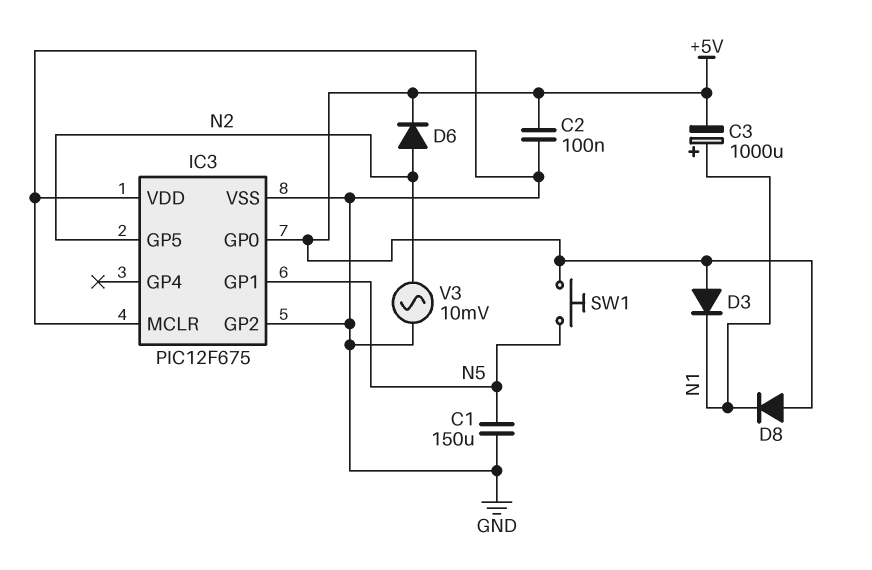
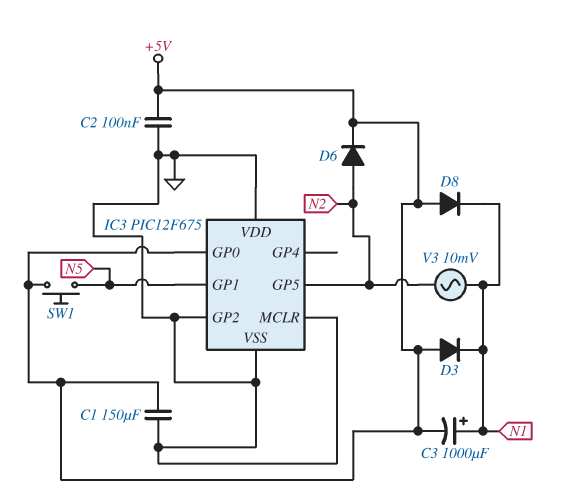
C1: 150uF (GND, N5) -> 150uF (+5V, GND)
V3: AC 10mV (GND, N2) -> AC 10mV (N1, N2)

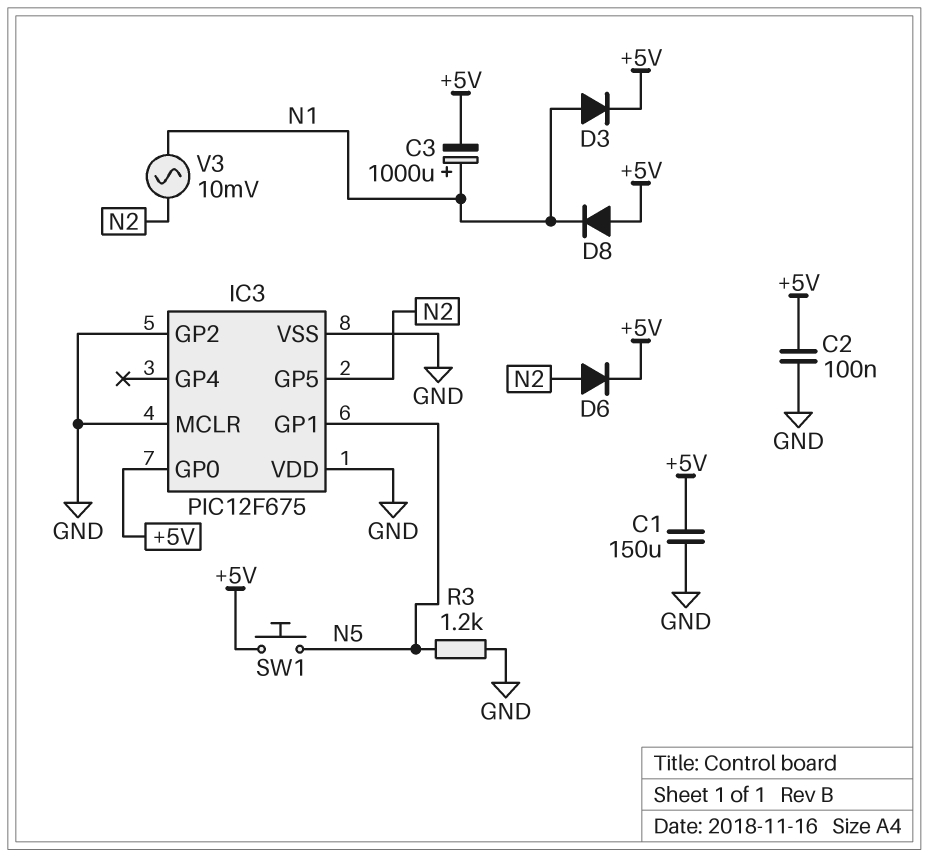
D3: diode (A +5V, K N1) -> diode (A N1, K +5V)
R3: none -> 1.2k (GND, N5)

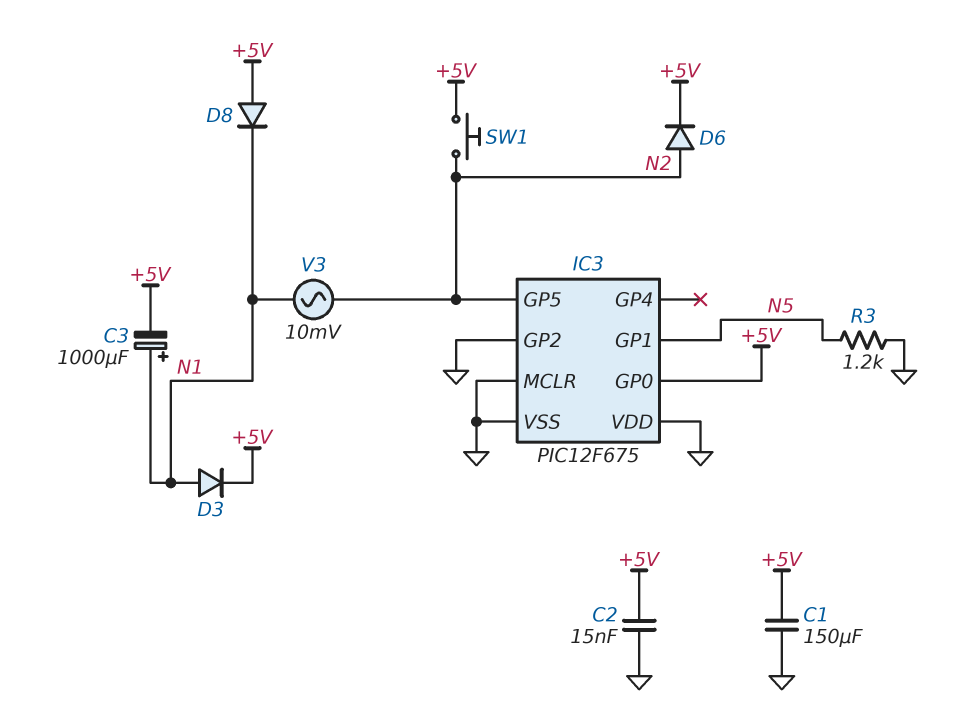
C2: 100nF (+5V, GND) -> 15nF (+5V, GND)
SW1: button (+5V, N5) -> button (+5V, N2)

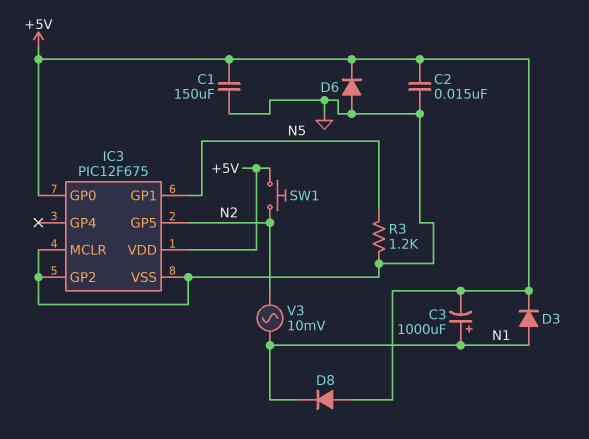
D6: diode (A N2, K +5V) -> diode (A GND, K +5V)
IC3 pin VDD: GND -> +5V

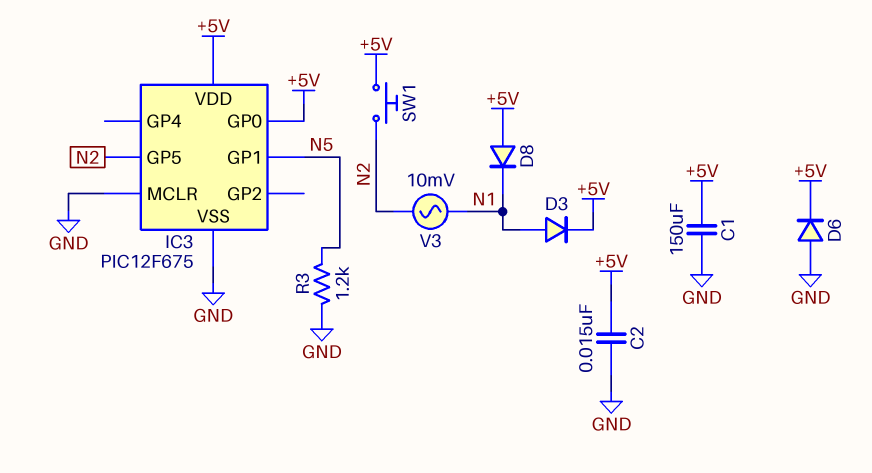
C3: 1000uF (plus N1, minus +5V) -> none
IC3 pin GP2: GND -> none

